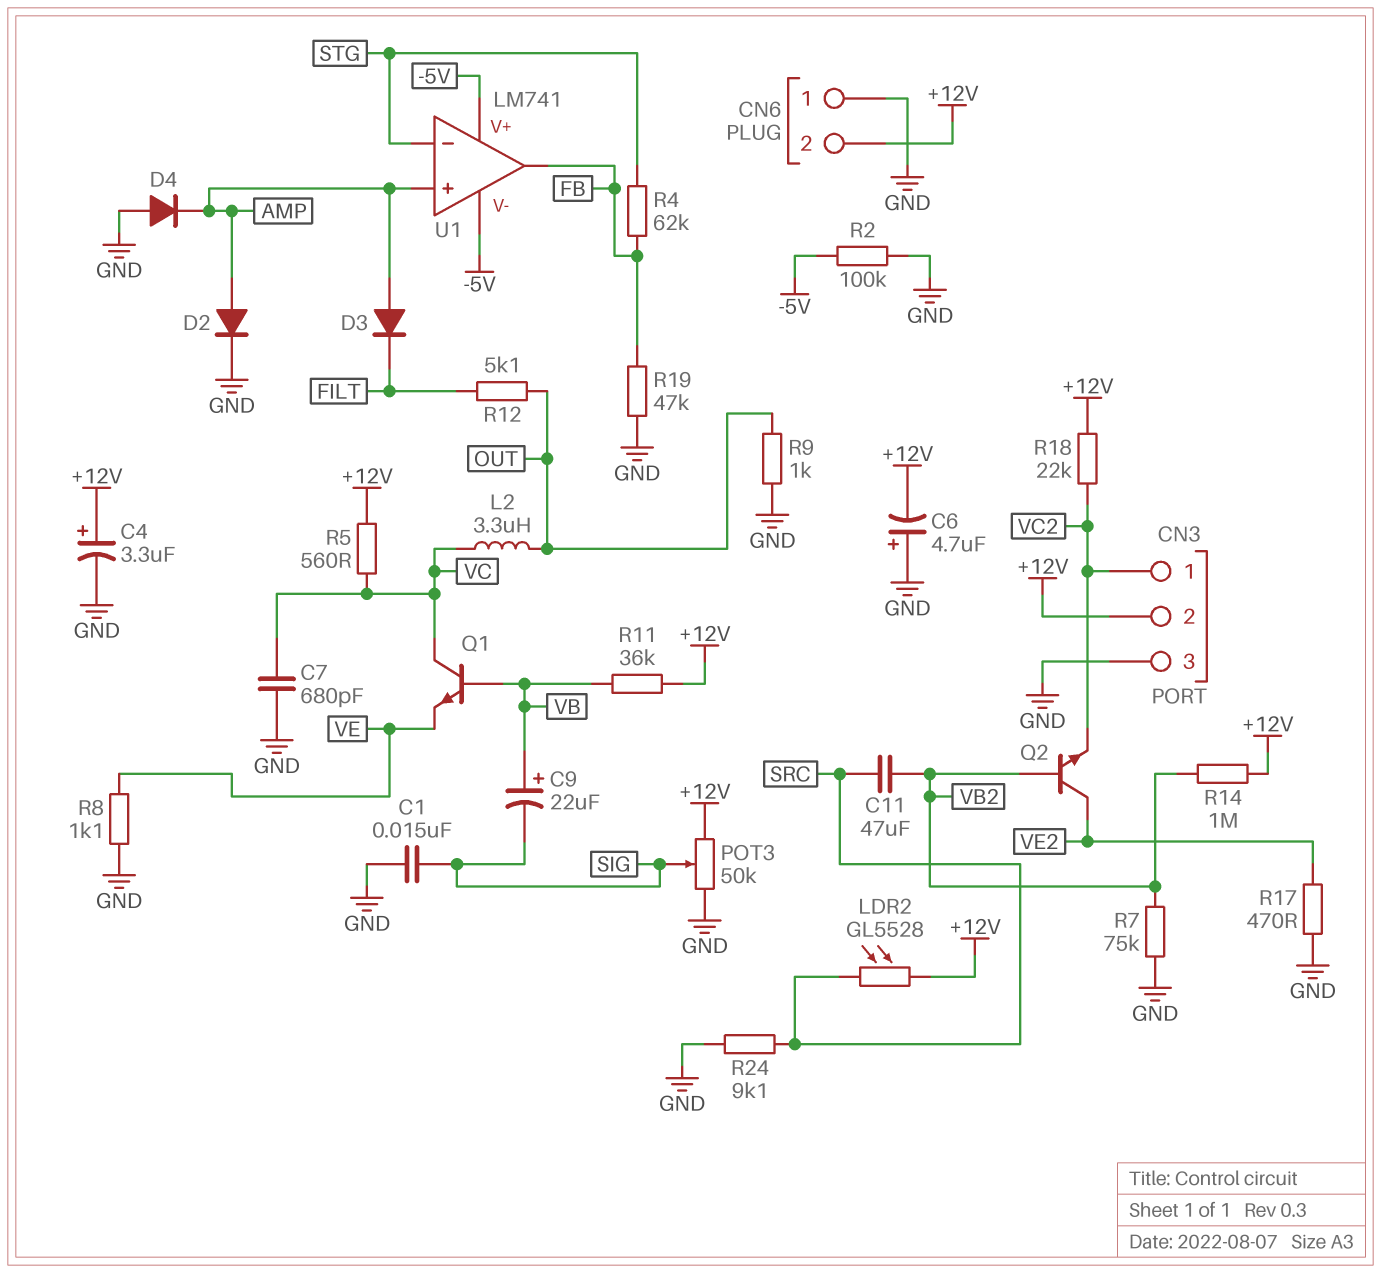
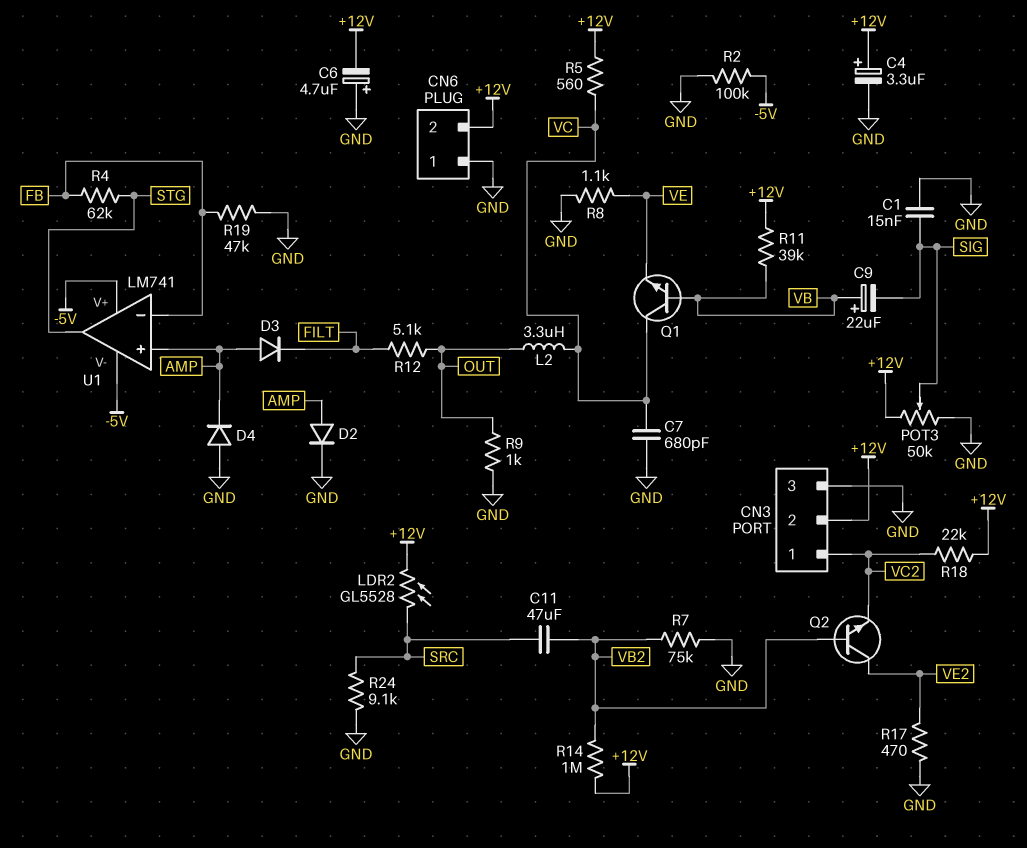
R11: 36k (+12V, VB) -> 39k (+12V, VB)
U1 pin in-: STG -> FB
U1 pin out: FB -> STG

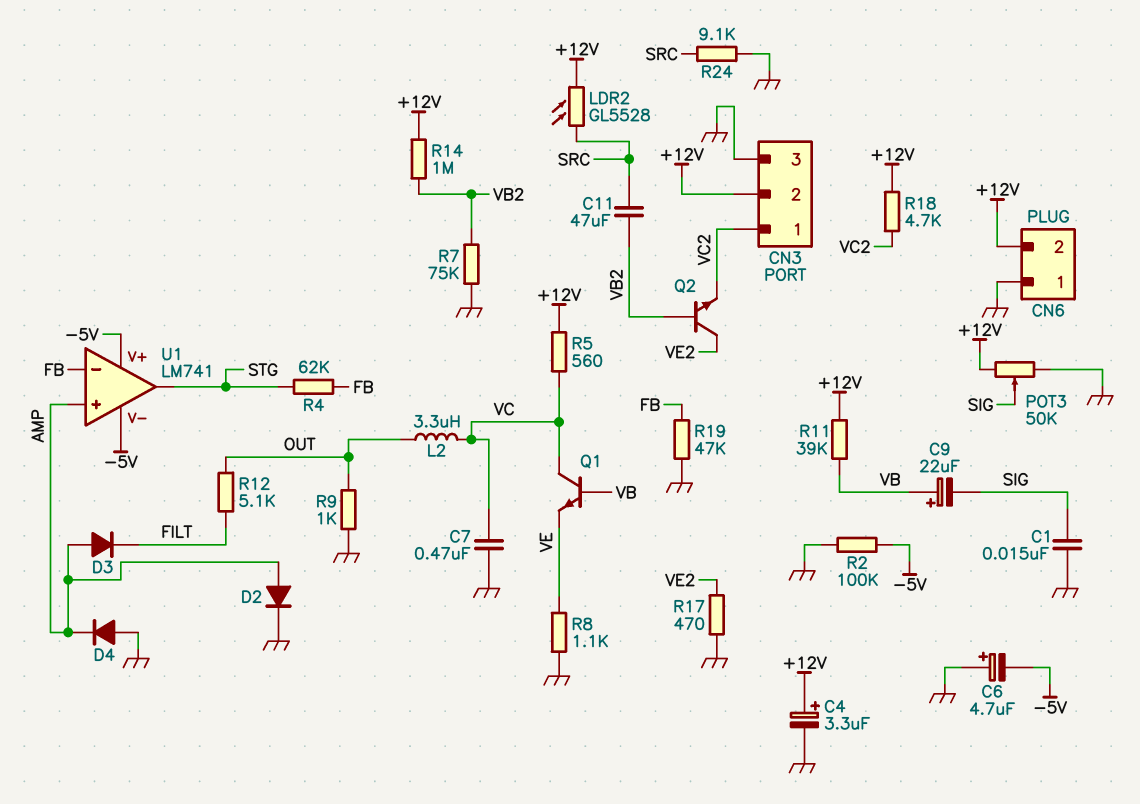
C6: 4.7uF (plus GND, minus +12V) -> 4.7uF (plus GND, minus -5V)
C7: 680pF (GND, VC) -> 470nF (GND, VC)
R18: 22k (+12V, VC2) -> 4.7k (+12V, VC2)

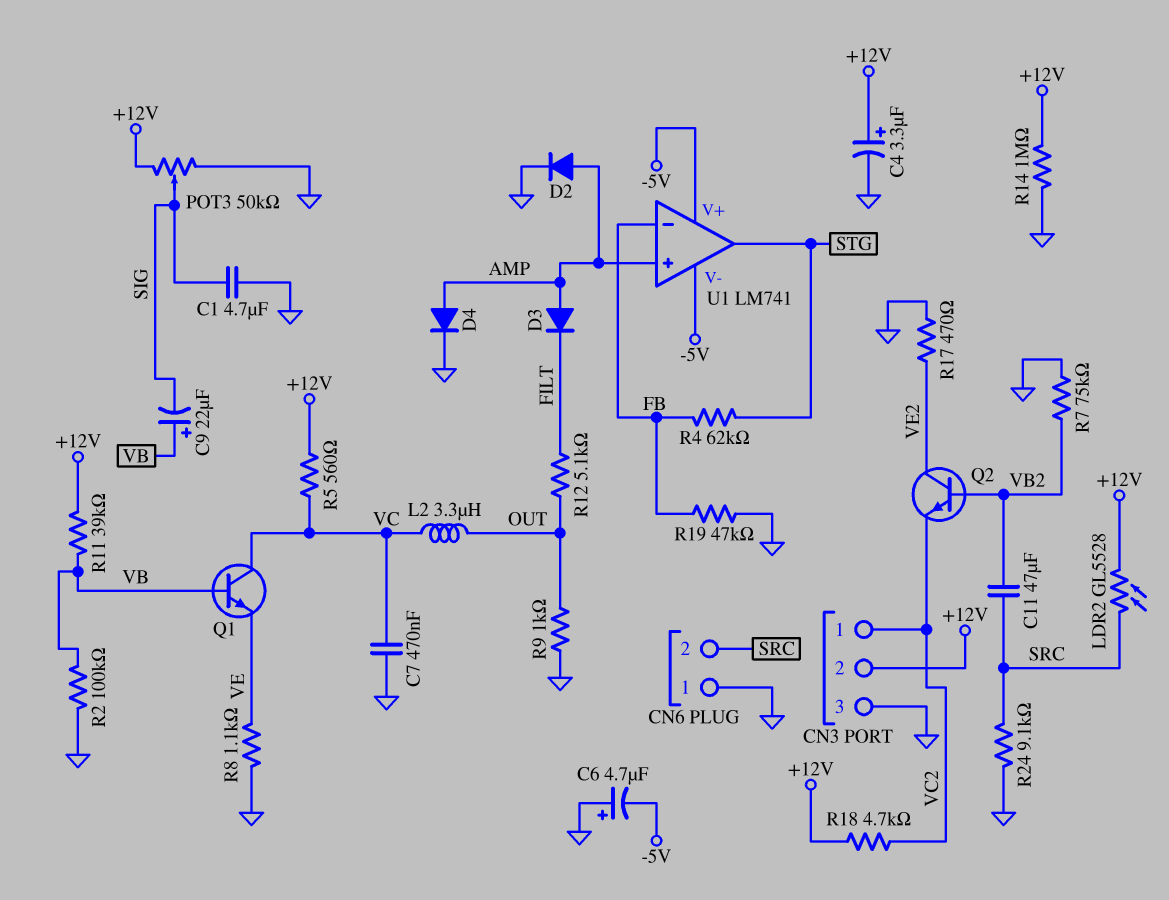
C1: 15nF (GND, SIG) -> 4.7uF (GND, SIG)
CN6 pin 2: +12V -> SRC
D4: diode (A GND, K AMP) -> diode (A AMP, K GND)
R2: 100k (-5V, GND) -> 100k (GND, VB)
R14: 1M (+12V, VB2) -> 1M (+12V, GND)

